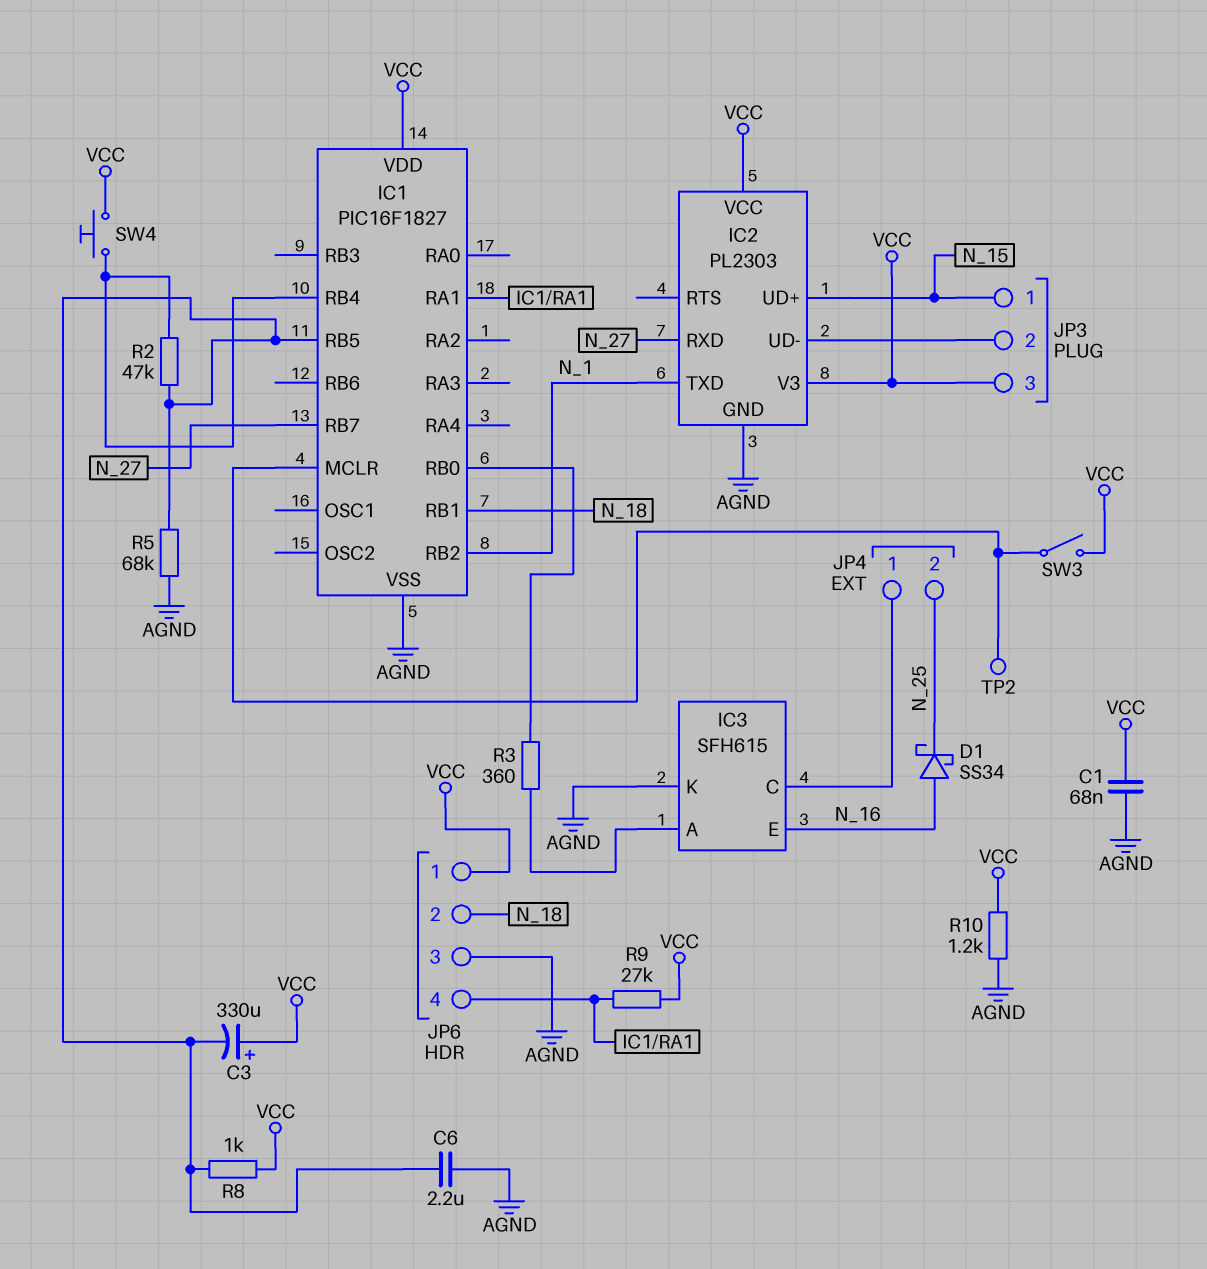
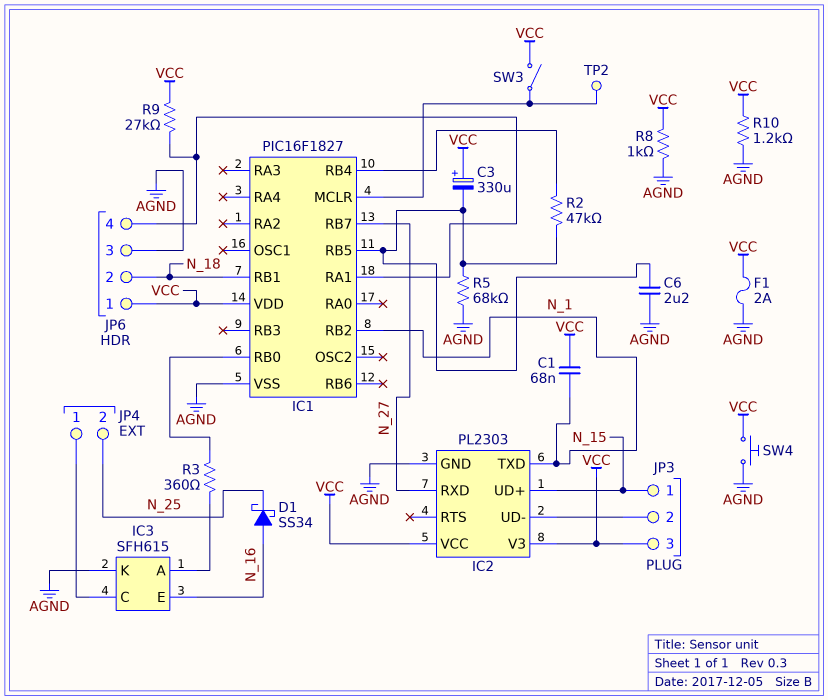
C1: 68nF (AGND, VCC) -> 68nF (N_1, VCC)
F1: none -> 2A (AGND, VCC)
R8: 1k (IC1/RB5, VCC) -> 1k (AGND, VCC)
SW4: button (IC1/RB4, VCC) -> button (AGND, VCC)

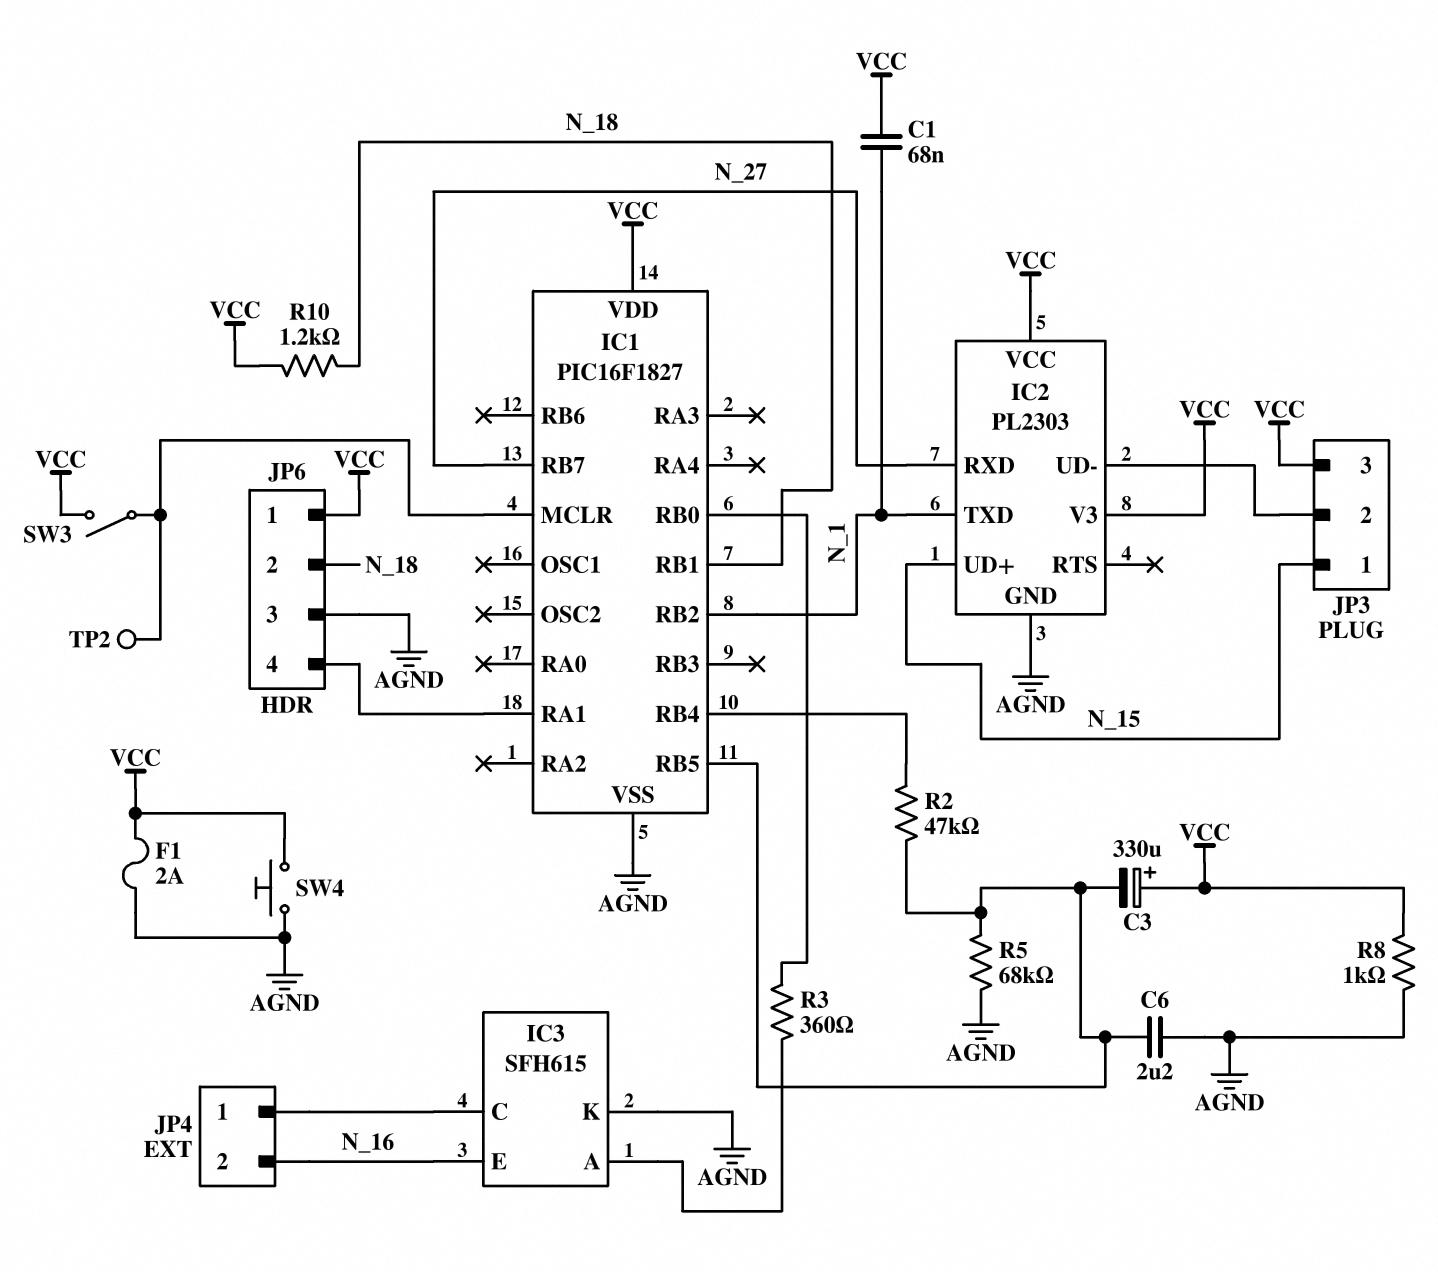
D1: schottky SS34 (A N_16, K N_25) -> none
JP4 pin 2: N_25 -> N_16
R9: 27k (IC1/RA1, VCC) -> none
R10: 1.2k (AGND, VCC) -> 1.2k (N_18, VCC)

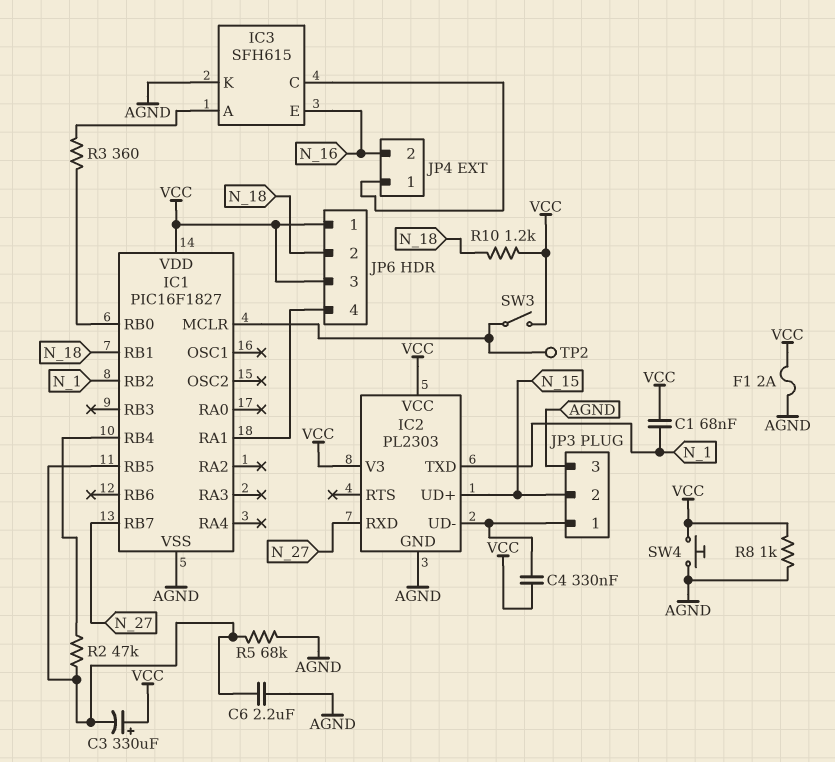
C4: none -> 330nF (IC2/UD-, VCC)
JP3 pin 1: N_15 -> IC2/UD-
JP3 pin 2: IC2/UD- -> N_15
JP3 pin 3: VCC -> AGND
JP6 pin 3: AGND -> VCC

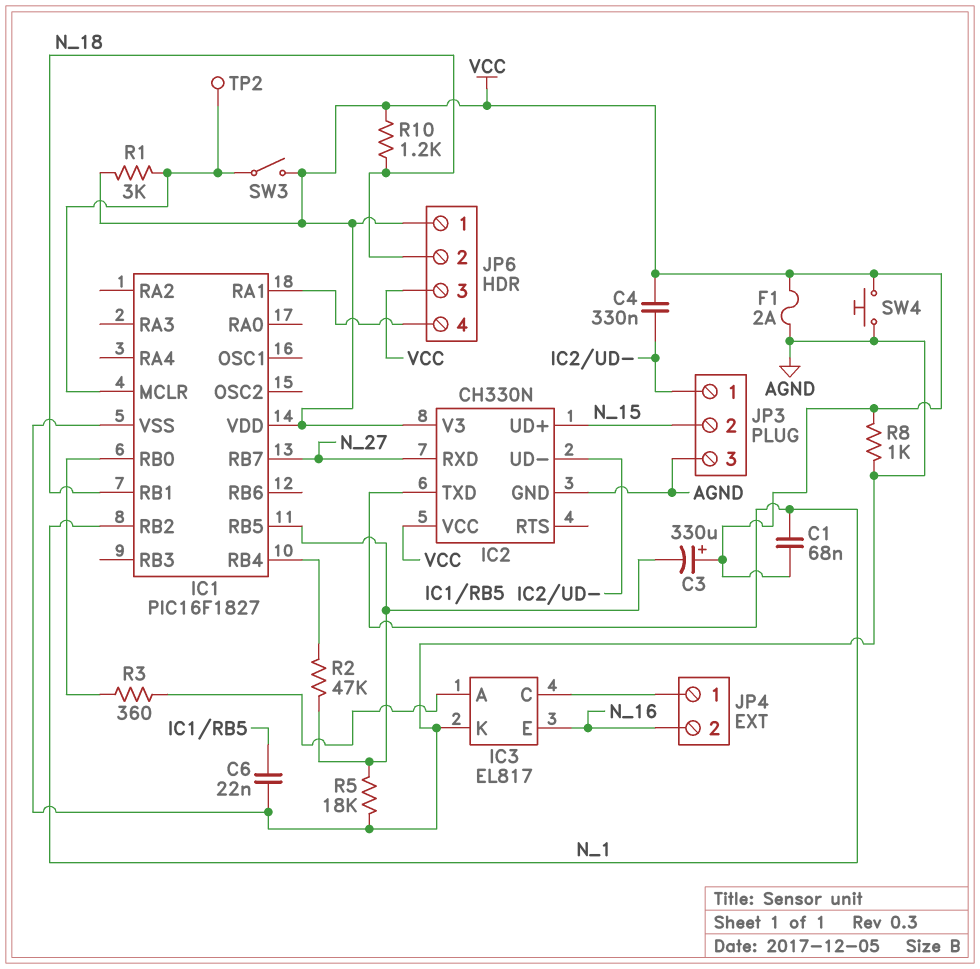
C6: 2.2uF (AGND, IC1/RB5) -> 22nF (AGND, IC1/RB5)
IC2: PL2303 -> CH330N
IC3: SFH615 -> EL817
R1: none -> 3k (IC1/MCLR, VCC)
R5: 68k (AGND, IC1/RB5) -> 18k (AGND, IC1/RB5)

